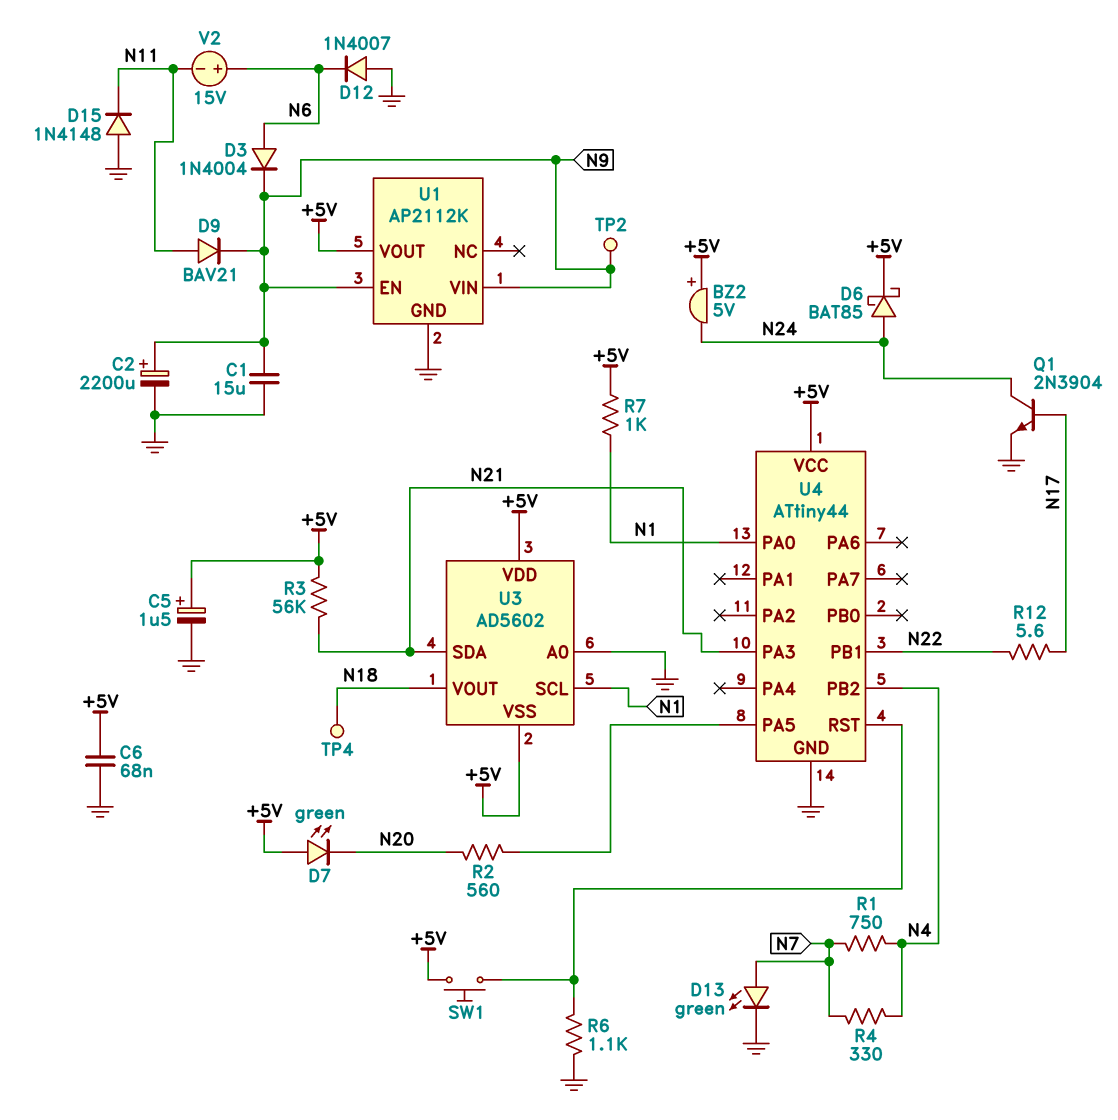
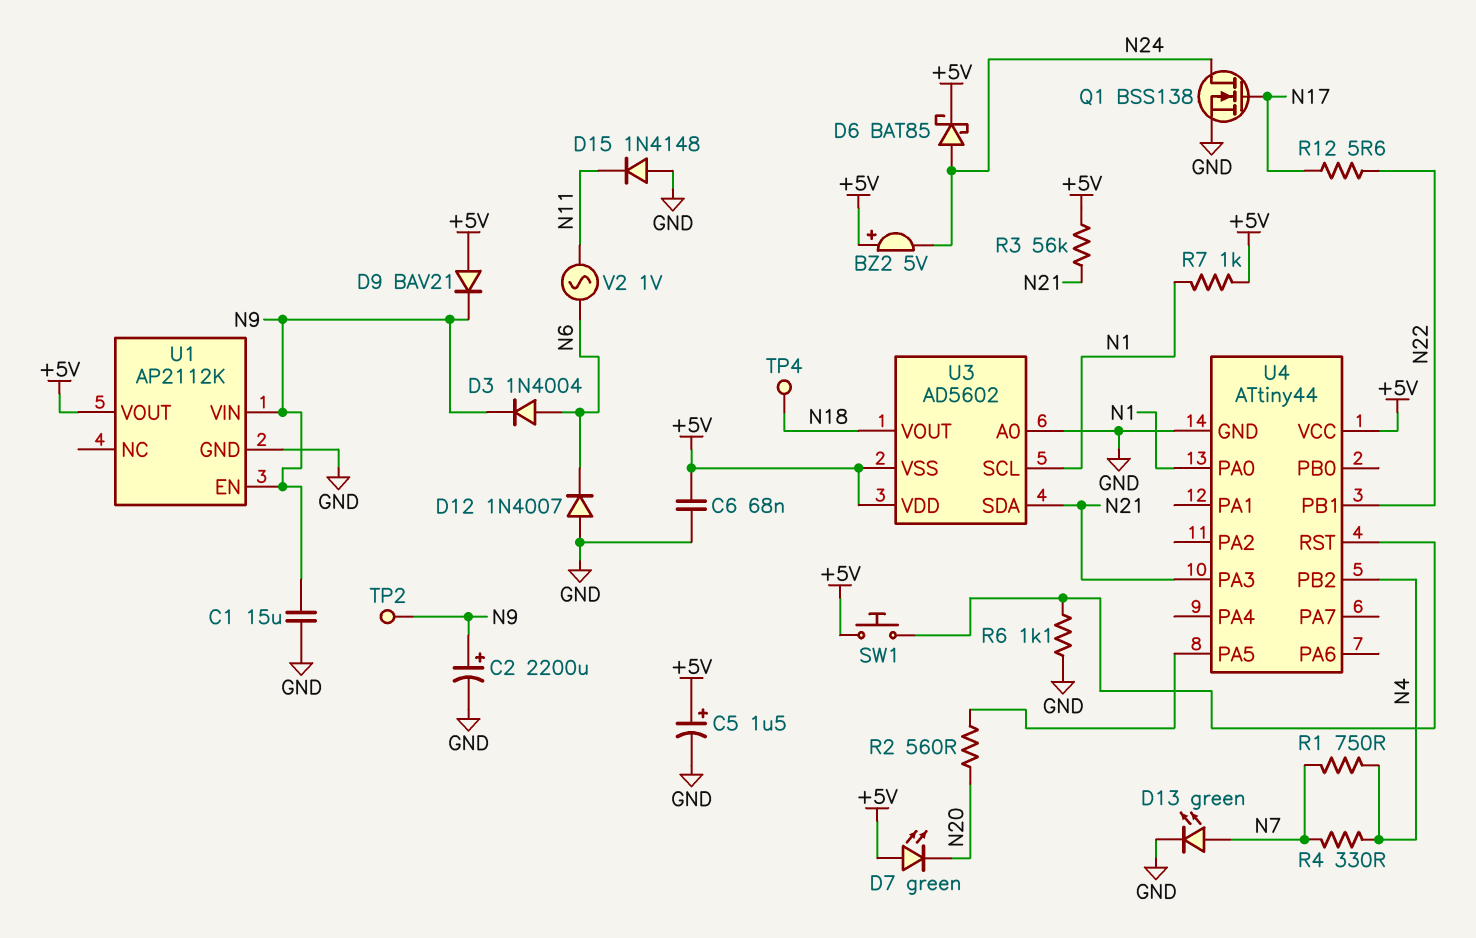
D9: diode BAV21 (A N11, K N9) -> diode BAV21 (A +5V, K N9)
Q1: NPN 2N3904 (B N17, C N24, E GND) -> NMOS BSS138 (G N17, D N24, S GND)
V2: 15V (plus N6, minus N11) -> AC 1V (N6, N11)

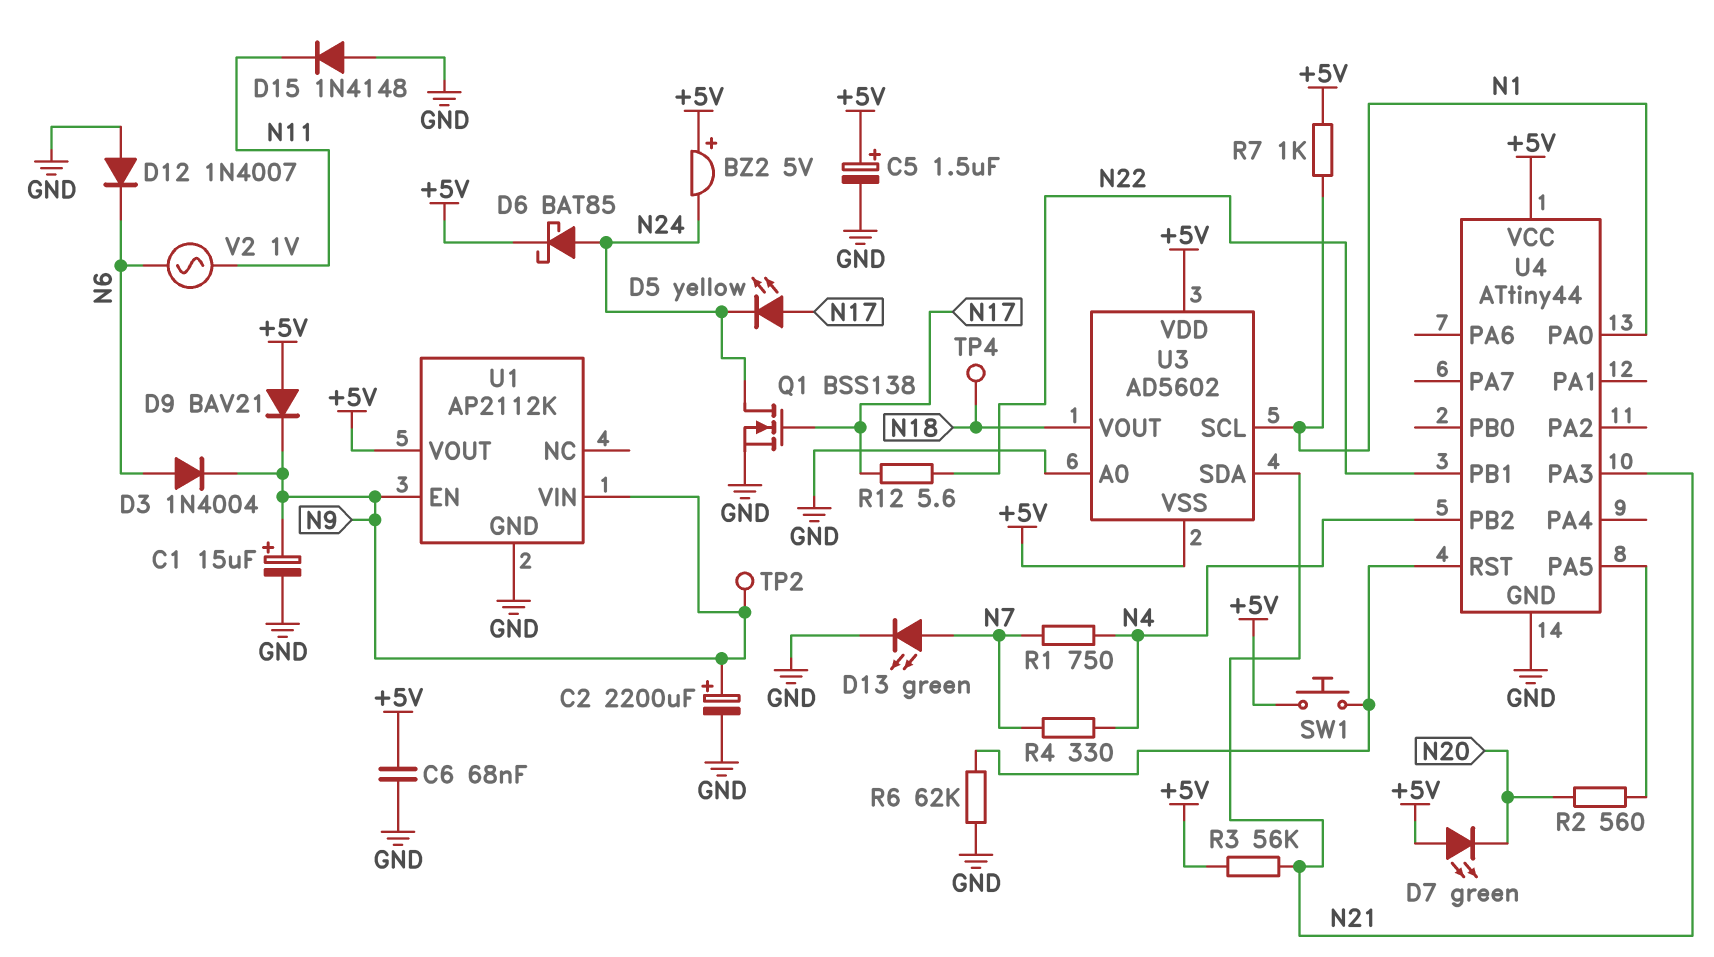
C1: 15uF (GND, N9) -> 15uF (plus N9, minus GND)
D5: none -> LED yellow (A N17, K N24)
R6: 1.1k (GND, U4/RST) -> 62k (GND, U4/RST)

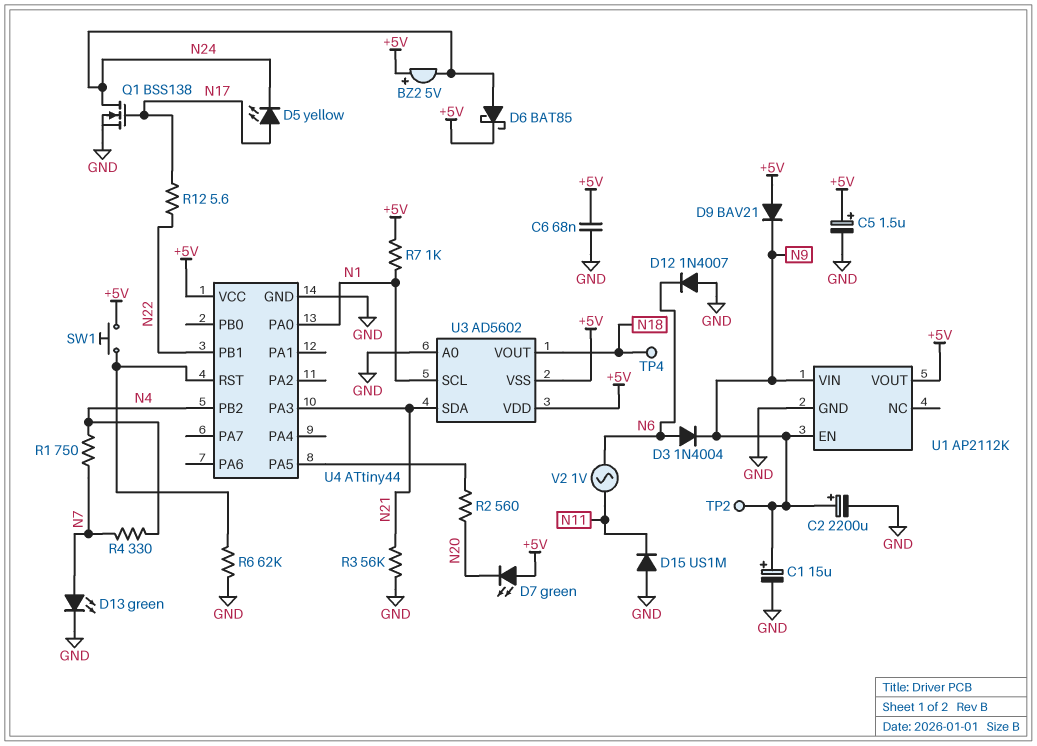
D15: diode 1N4148 (A GND, K N11) -> diode US1M (A GND, K N11)
R3: 56k (+5V, N21) -> 56k (GND, N21)

